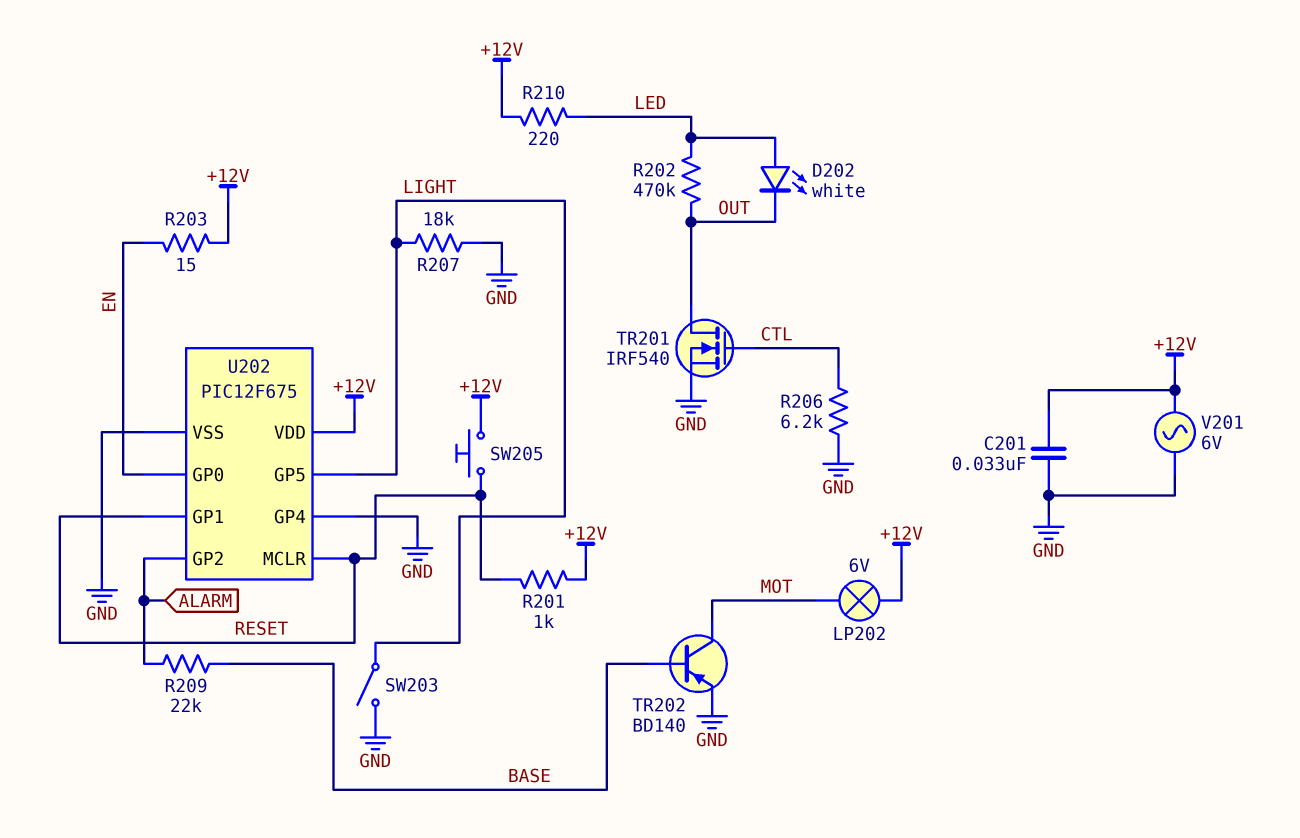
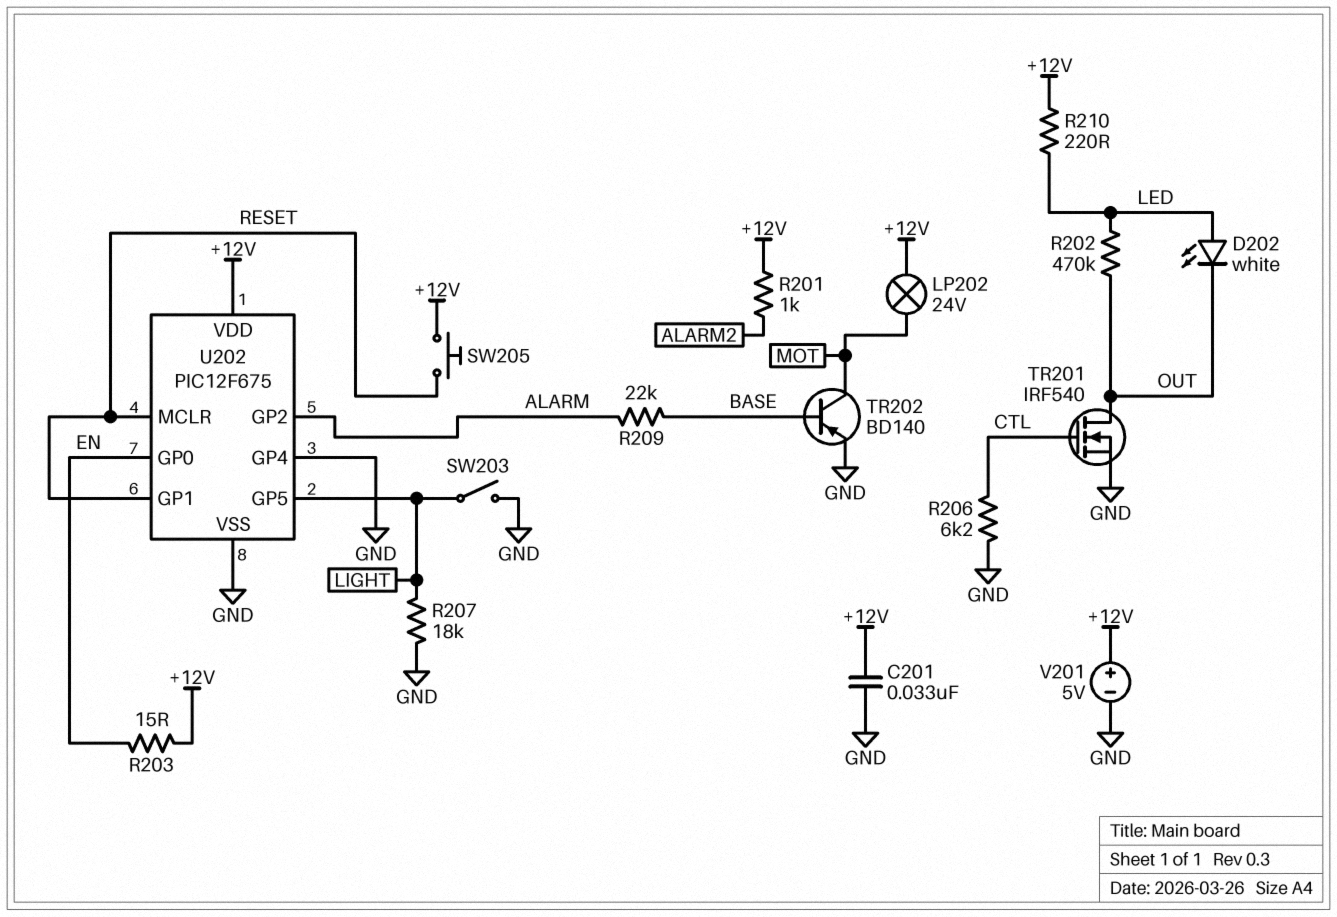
LP202: lamp 6V (+12V, MOT) -> lamp 24V (+12V, MOT)
R201: 1k (+12V, RESET) -> 1k (+12V, ALARM2)
V201: AC 6V (+12V, GND) -> 5V (plus +12V, minus GND)

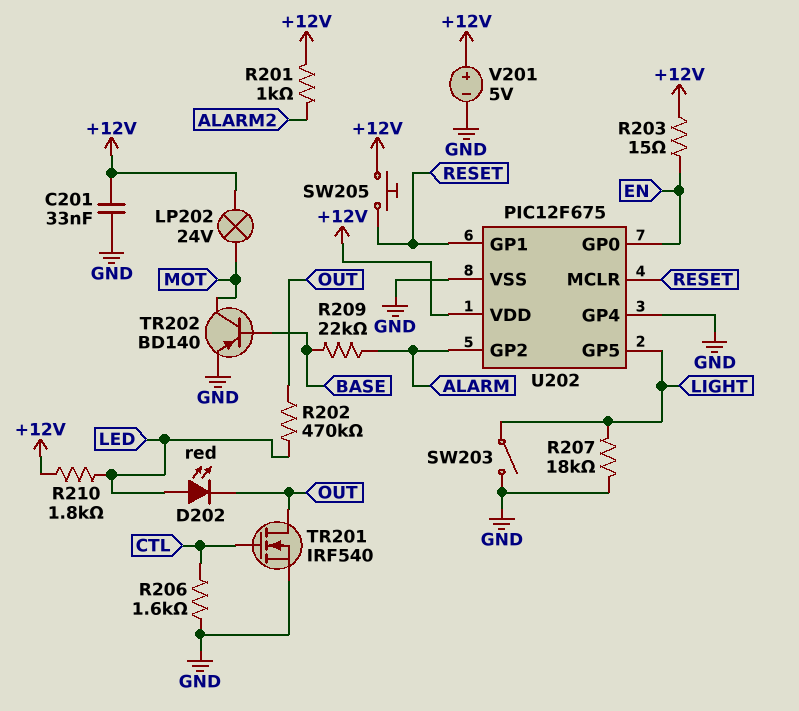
D202: LED white (A LED, K OUT) -> LED red (A LED, K OUT)
R206: 6.2k (CTL, GND) -> 1.6k (CTL, GND)
R210: 220 (+12V, LED) -> 1.8k (+12V, LED)

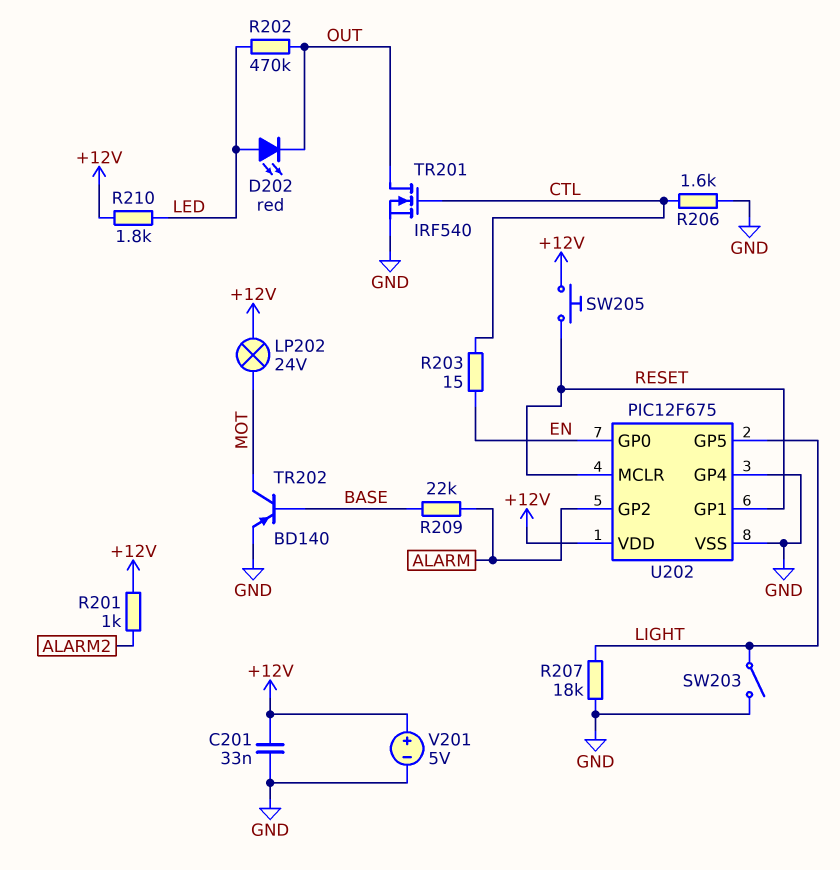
R203: 15 (+12V, EN) -> 15 (CTL, EN)

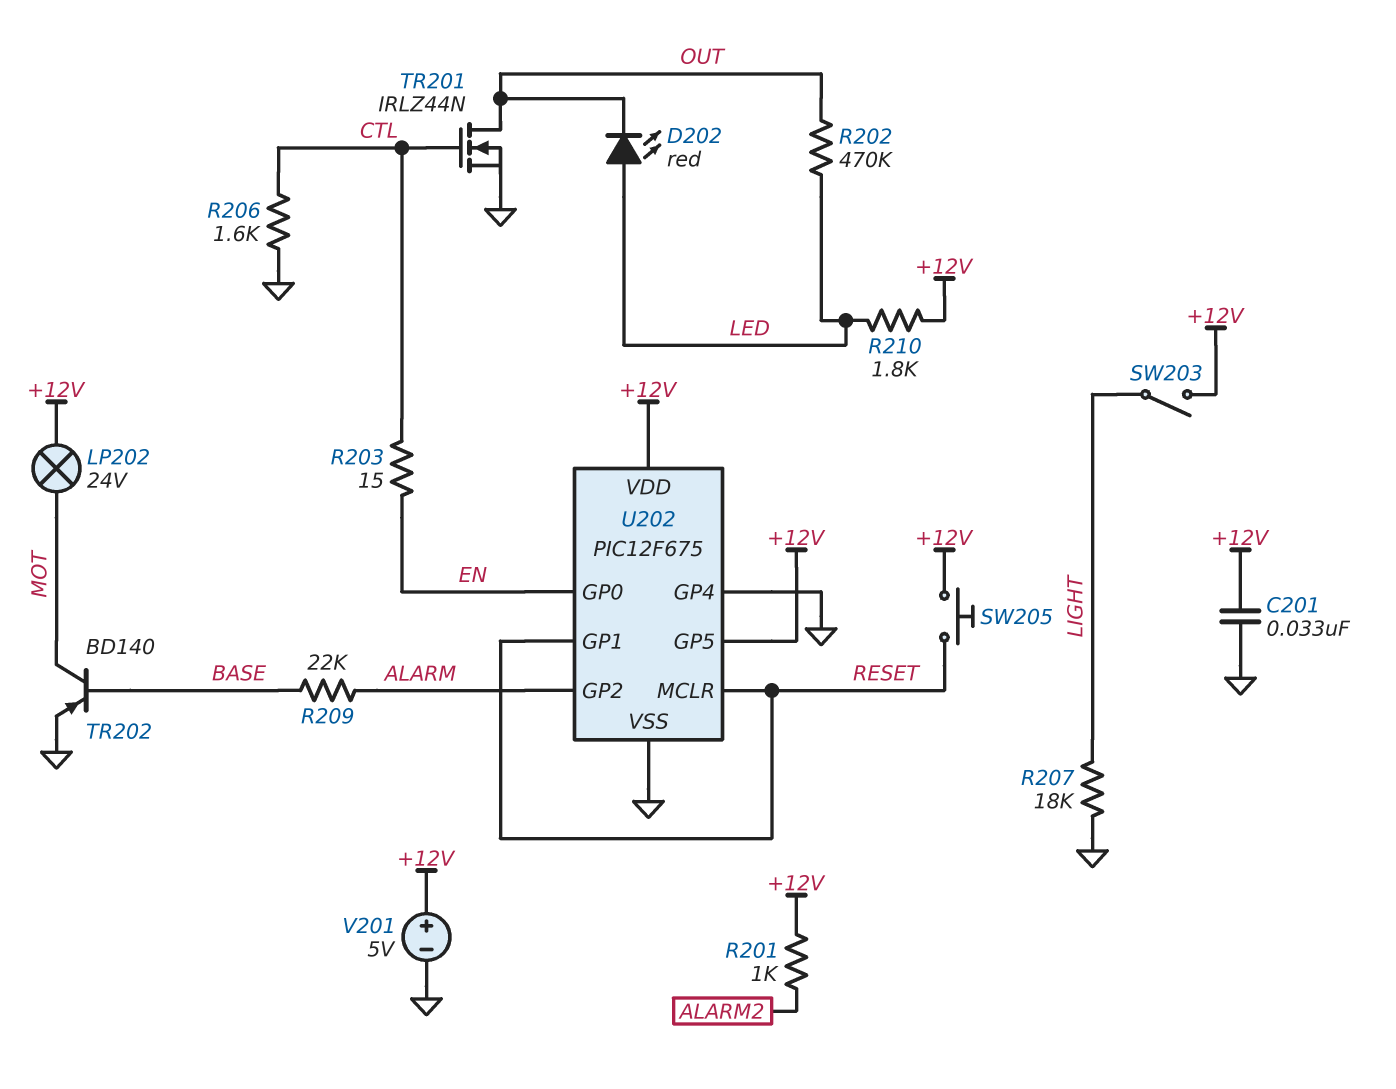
SW203: switch (GND, LIGHT) -> switch (+12V, LIGHT)
TR201: NMOS IRF540 (G CTL, D OUT, S GND) -> NMOS IRLZ44N (G CTL, D OUT, S GND)
U202 pin GP5: LIGHT -> +12V

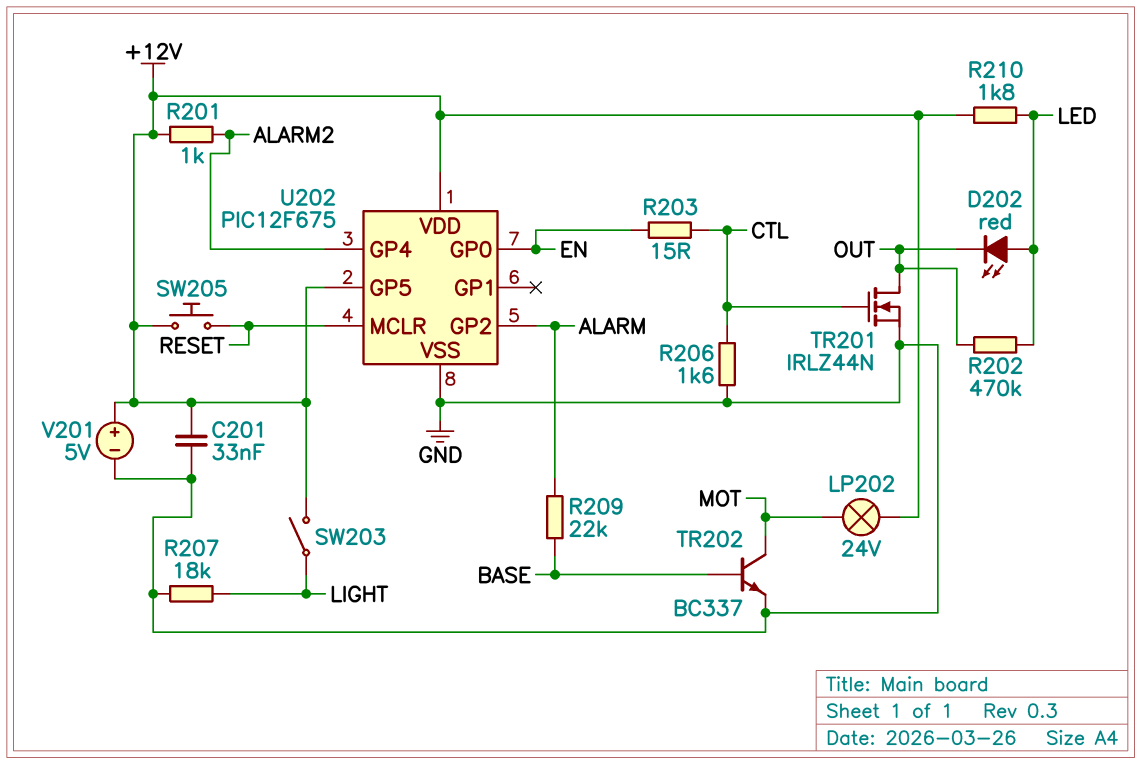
TR202: PNP BD140 (B BASE, C MOT, E GND) -> NPN BC337 (B BASE, C MOT, E GND)
U202 pin GP1: RESET -> none
U202 pin GP4: GND -> ALARM2

